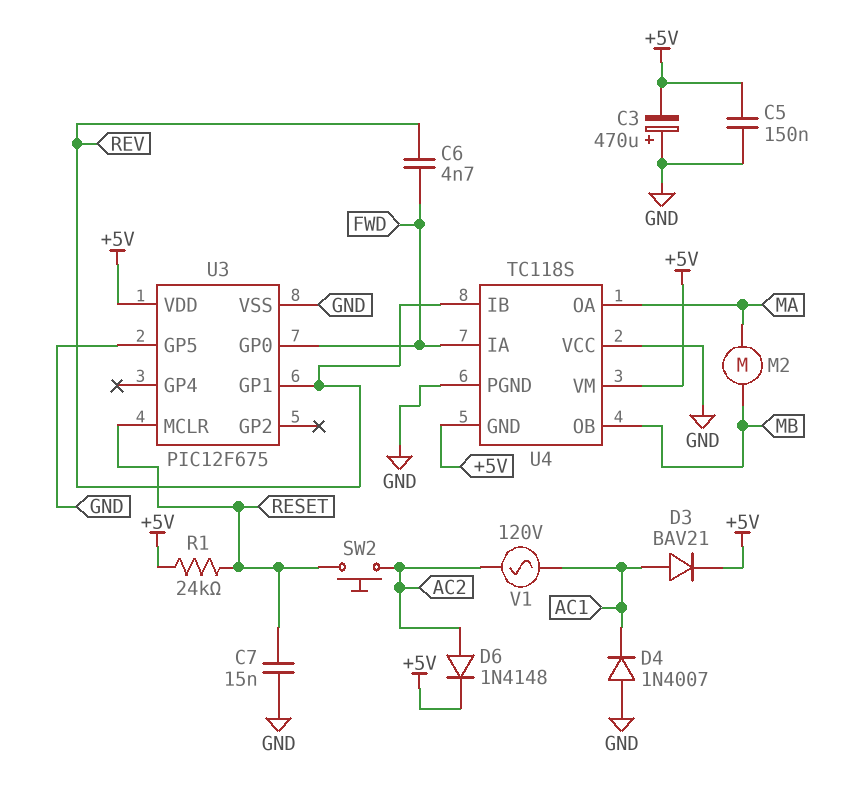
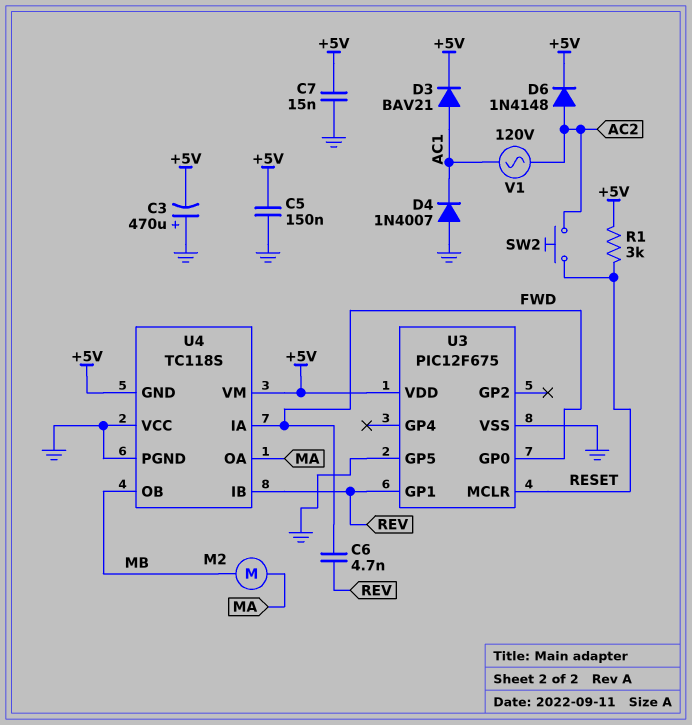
C7: 15nF (GND, RESET) -> 15nF (+5V, GND)
R1: 24k (+5V, RESET) -> 3k (+5V, RESET)

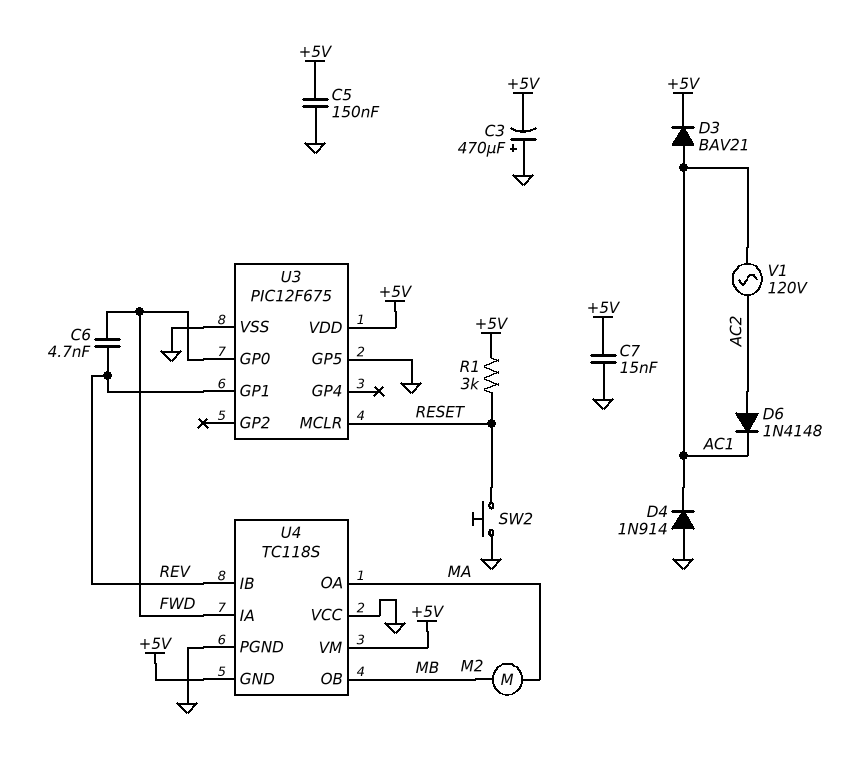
D4: diode 1N4007 (A GND, K AC1) -> diode 1N914 (A GND, K AC1)
D6: diode 1N4148 (A AC2, K +5V) -> diode 1N4148 (A AC2, K AC1)
SW2: button (AC2, RESET) -> button (GND, RESET)

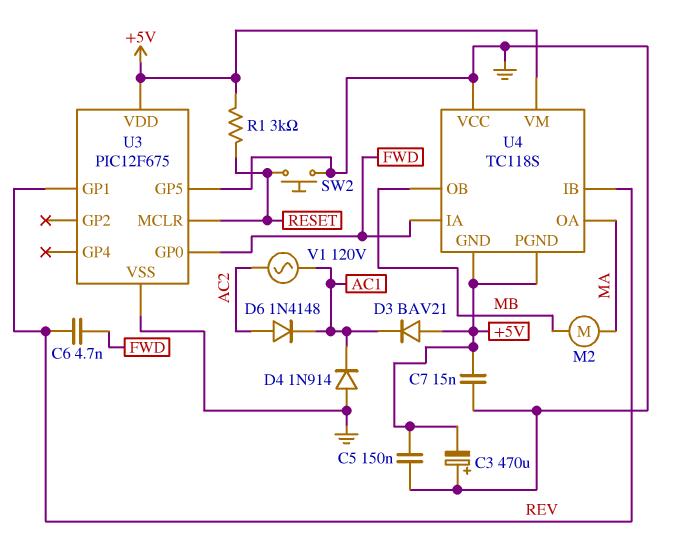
D3: diode BAV21 (A AC1, K +5V) -> diode BAV21 (A +5V, K AC1)
U4 pin PGND: GND -> +5V

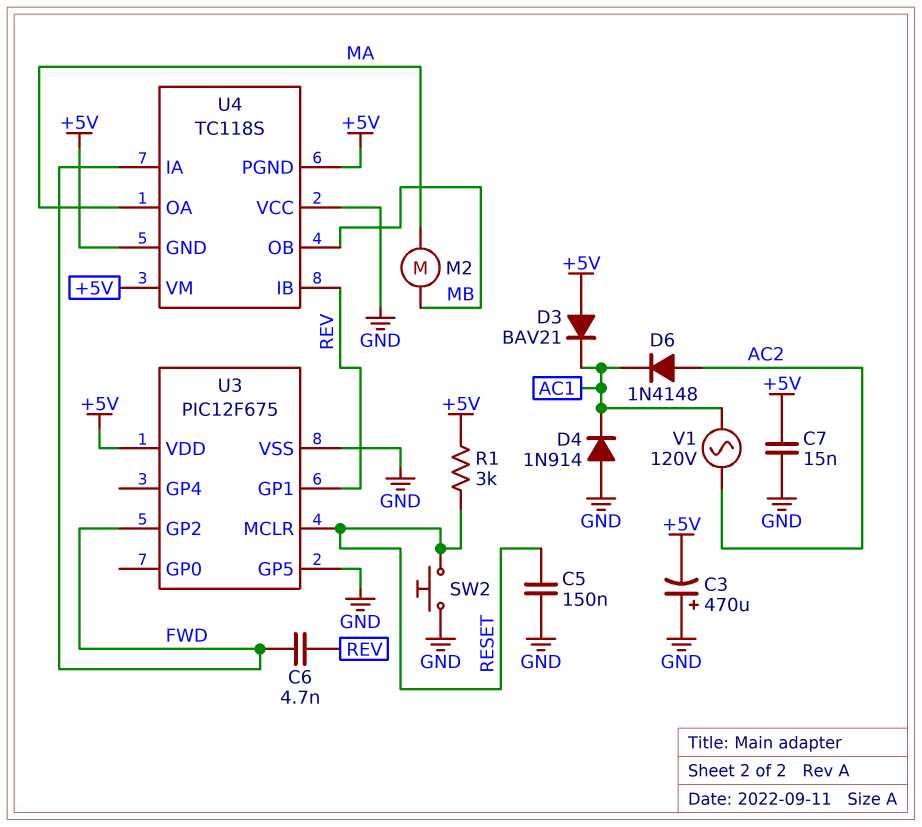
C5: 150nF (+5V, GND) -> 150nF (GND, RESET)
U3 pin GP0: FWD -> none
U3 pin GP2: none -> FWD

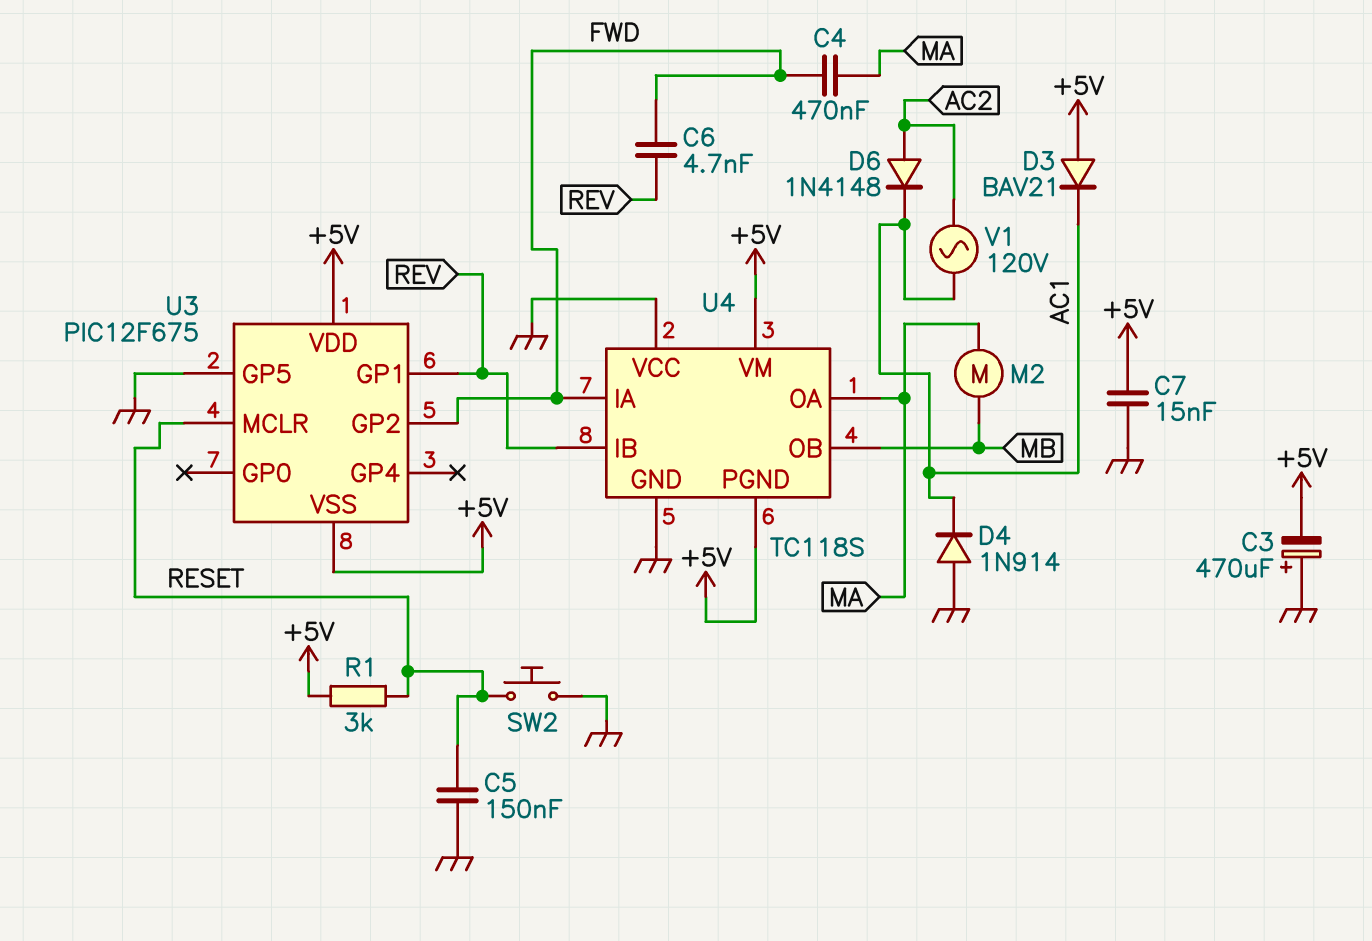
C4: none -> 470nF (FWD, MA)
U3 pin VSS: GND -> +5V
U4 pin GND: +5V -> GND

